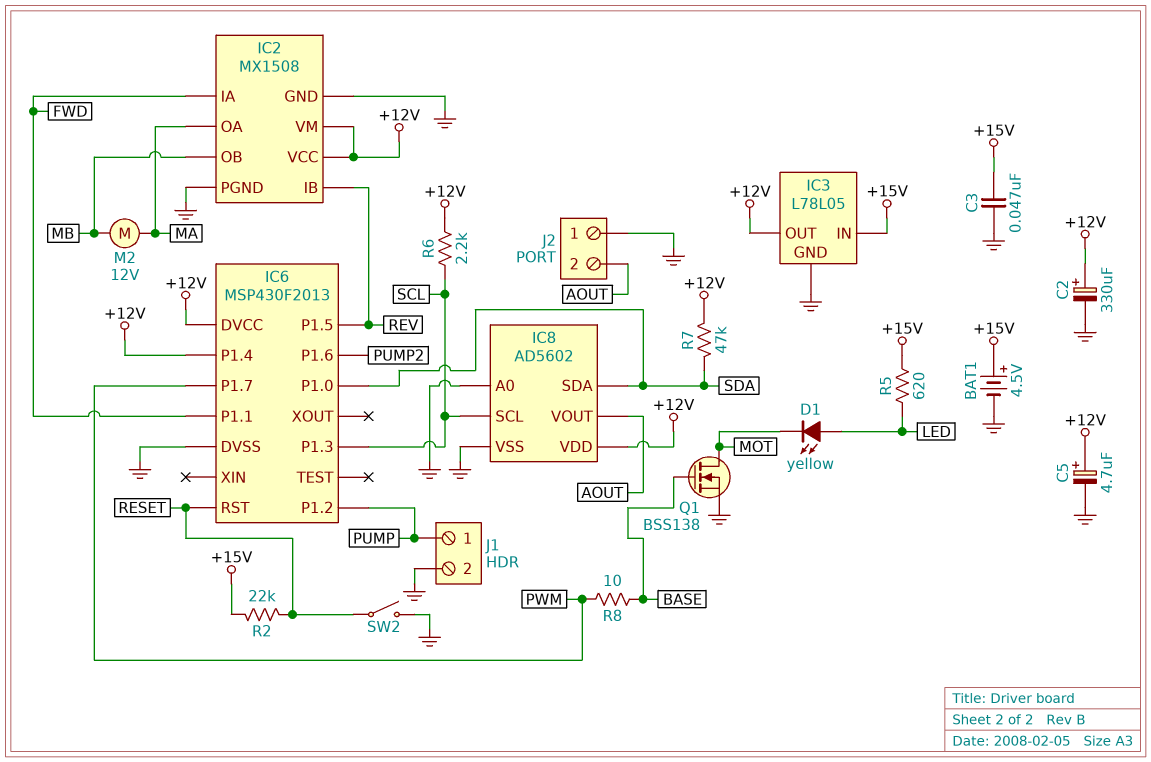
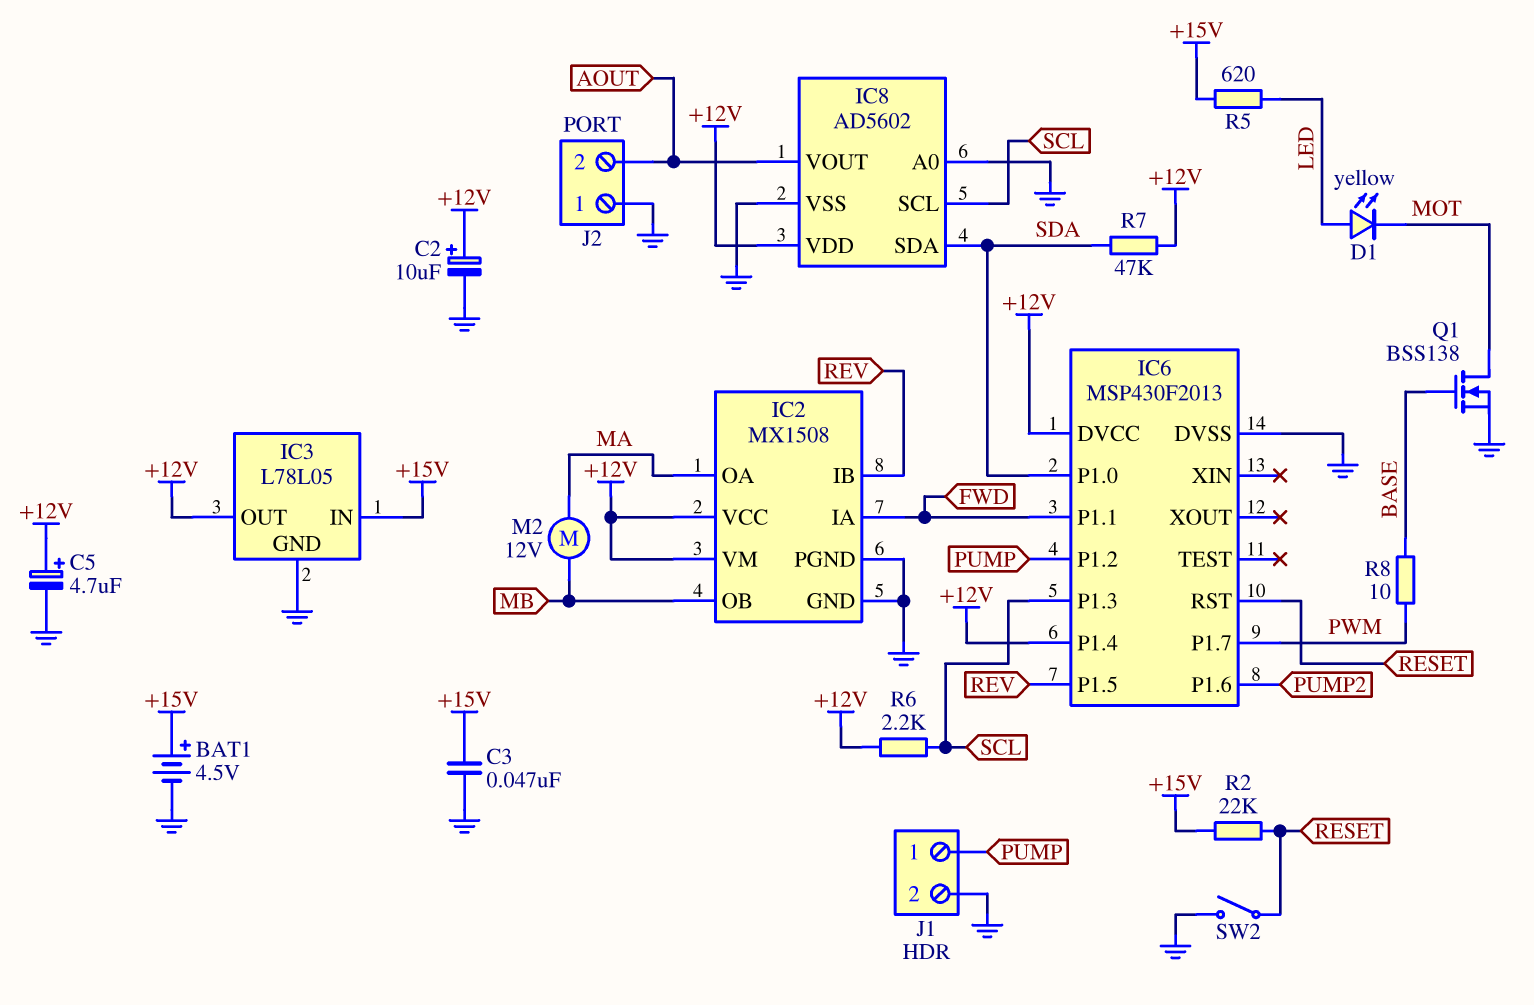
C2: 330uF (plus +12V, minus GND) -> 10uF (plus +12V, minus GND)

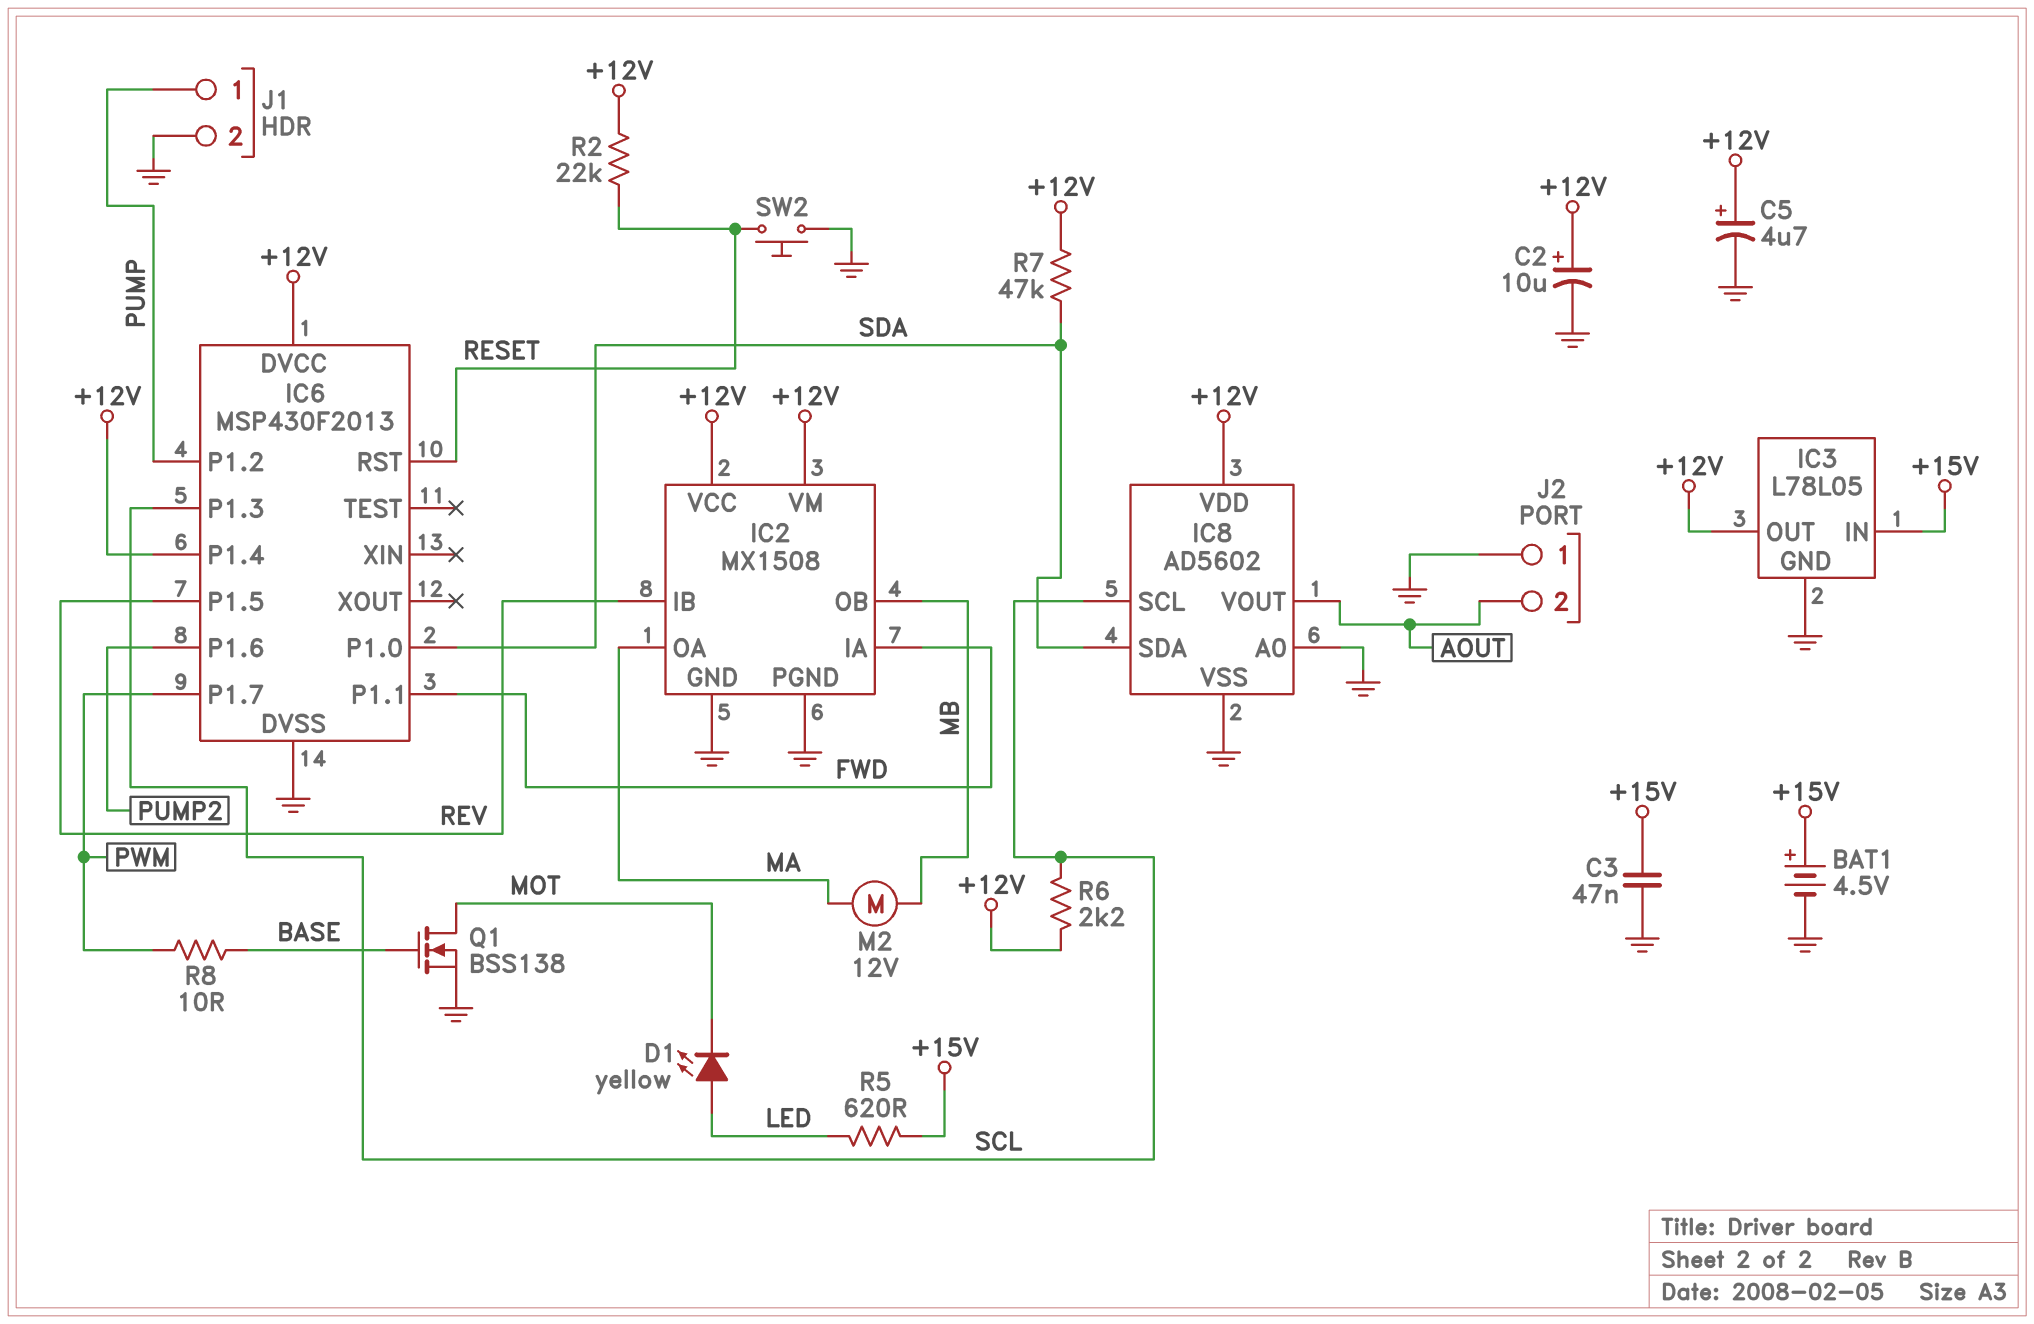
R2: 22k (+15V, RESET) -> 22k (+12V, RESET)
SW2: switch (GND, RESET) -> button (GND, RESET)

